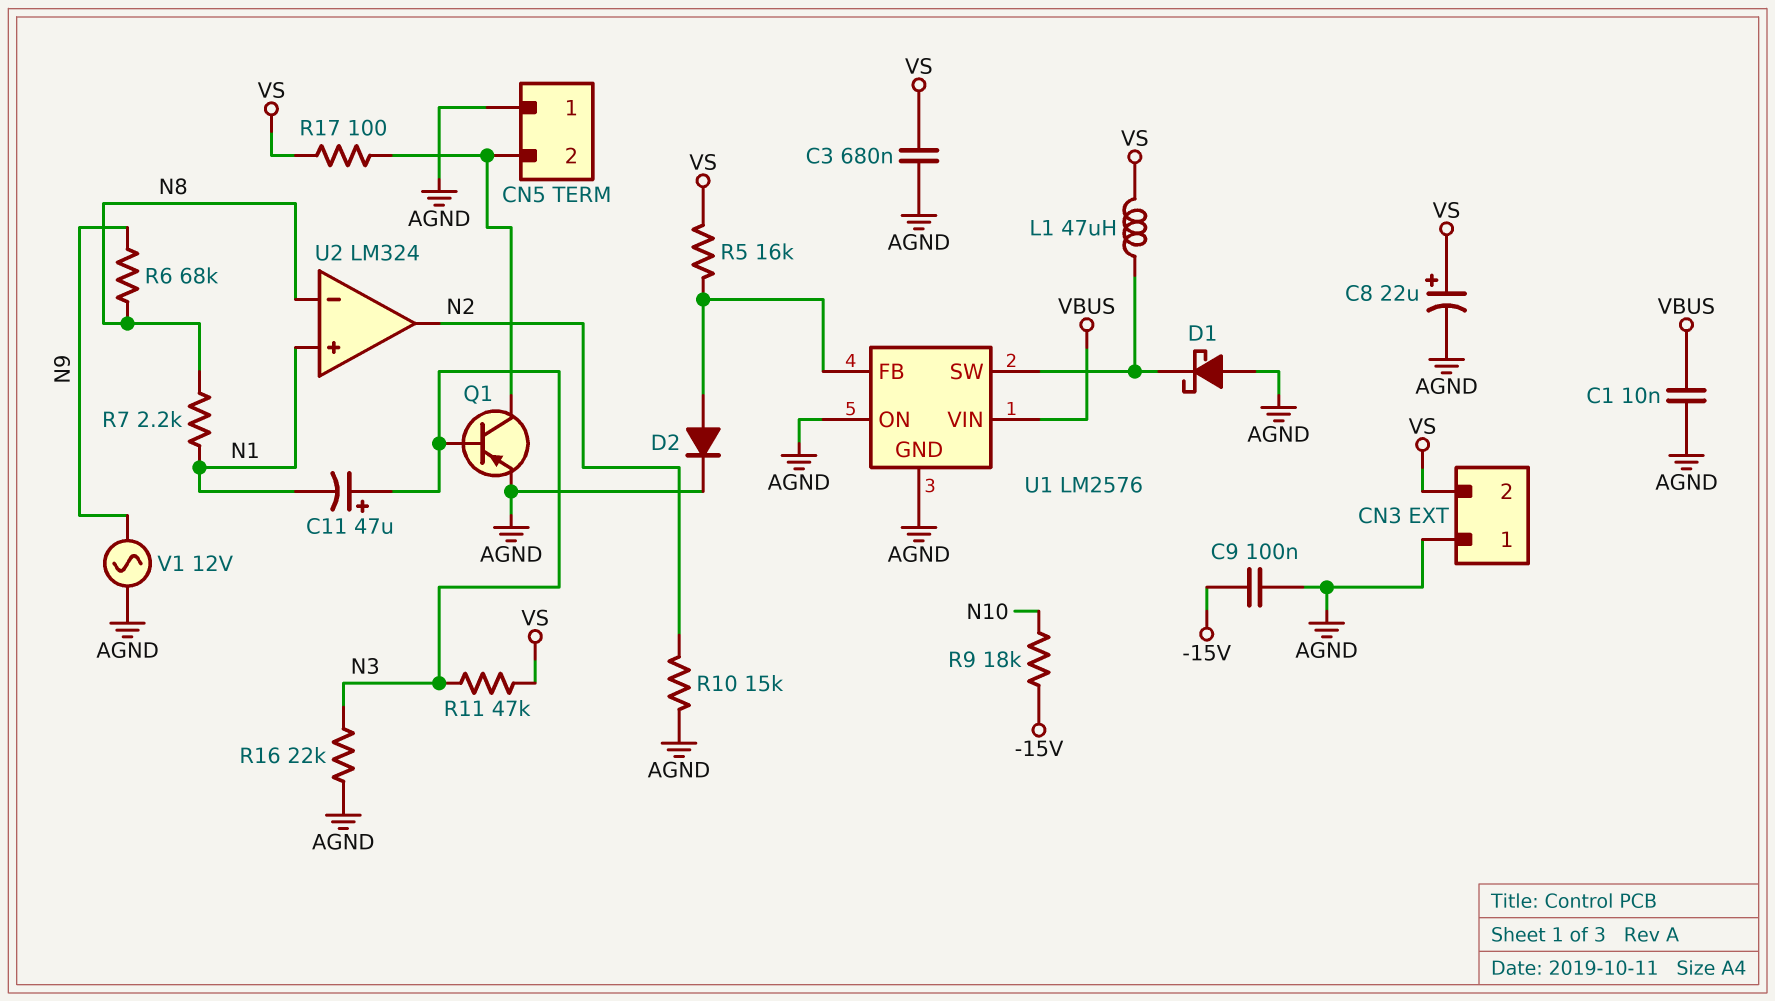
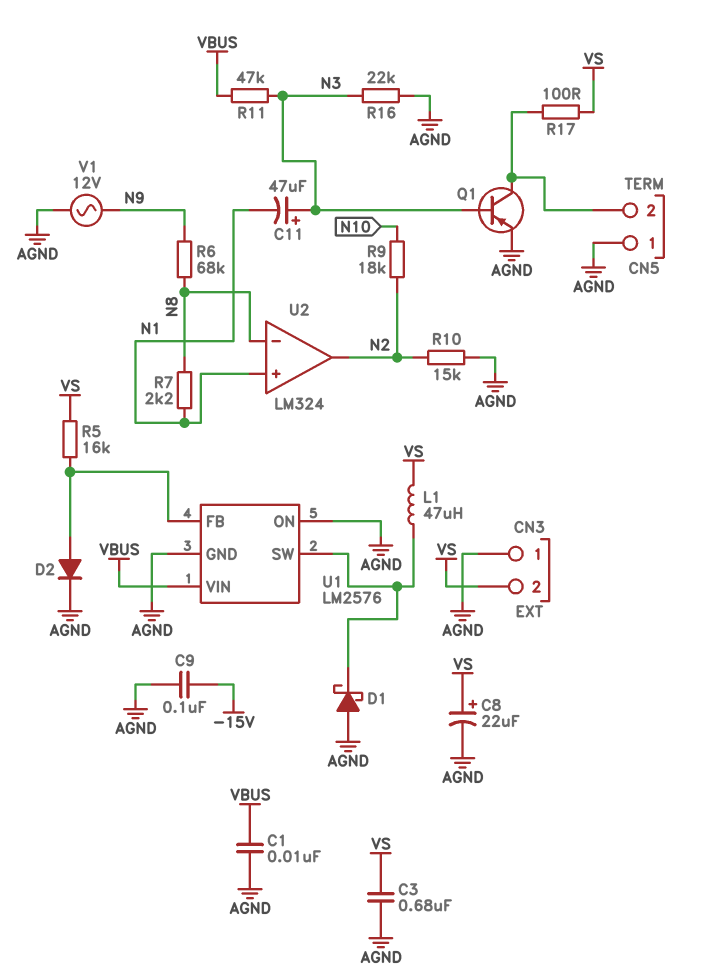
R9: 18k (-15V, N10) -> 18k (N2, N10)
R11: 47k (N3, VS) -> 47k (N3, VBUS)

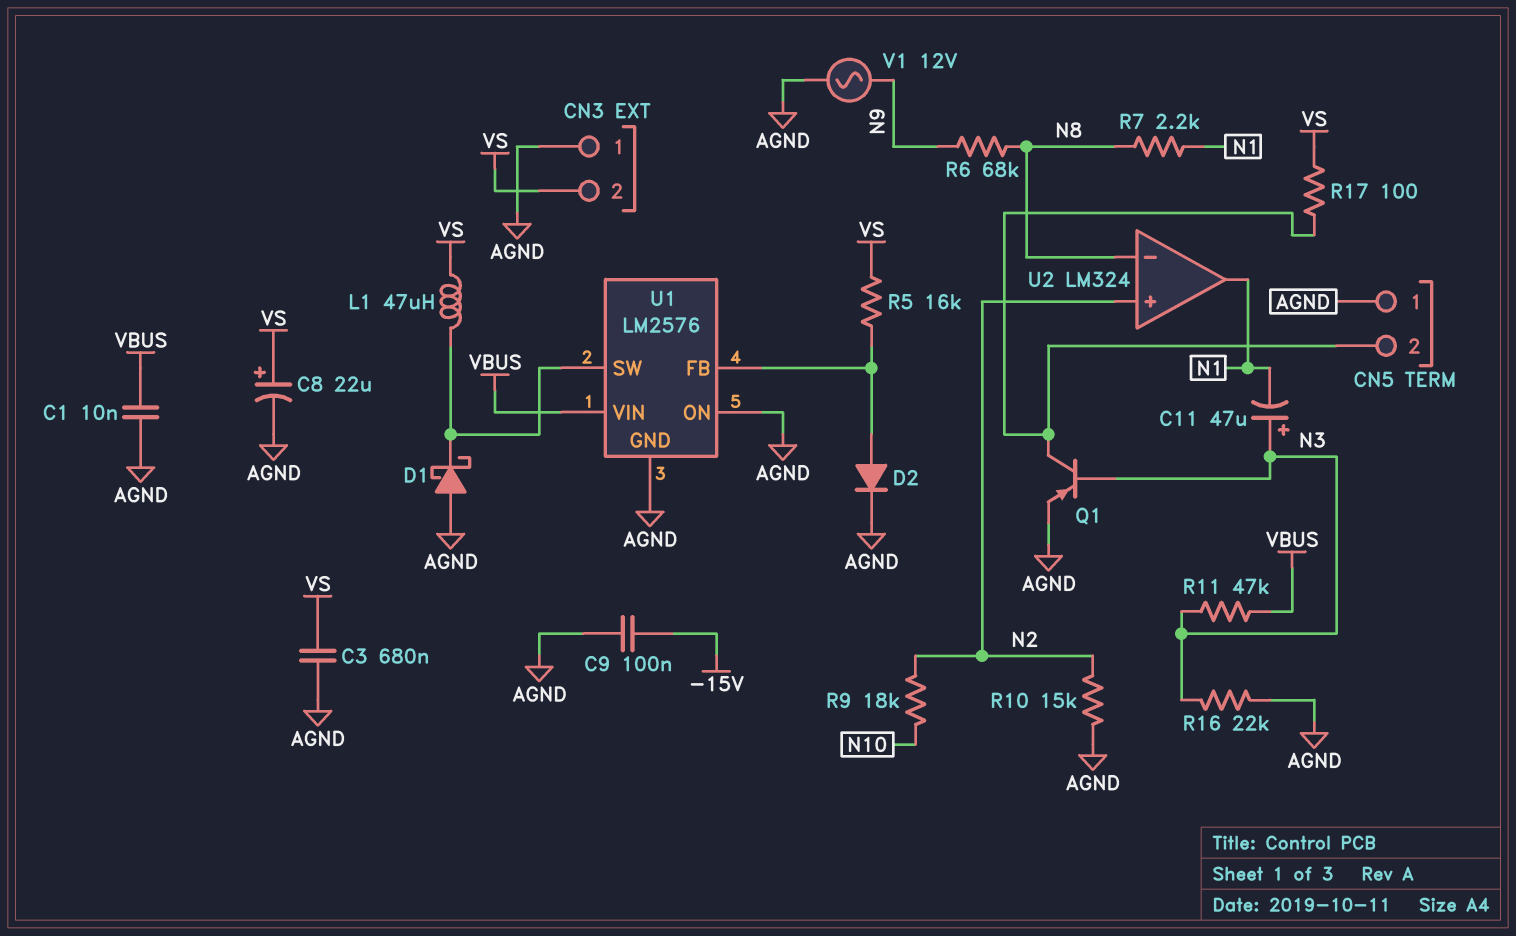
U2 pin in+: N1 -> N2
U2 pin out: N2 -> N1

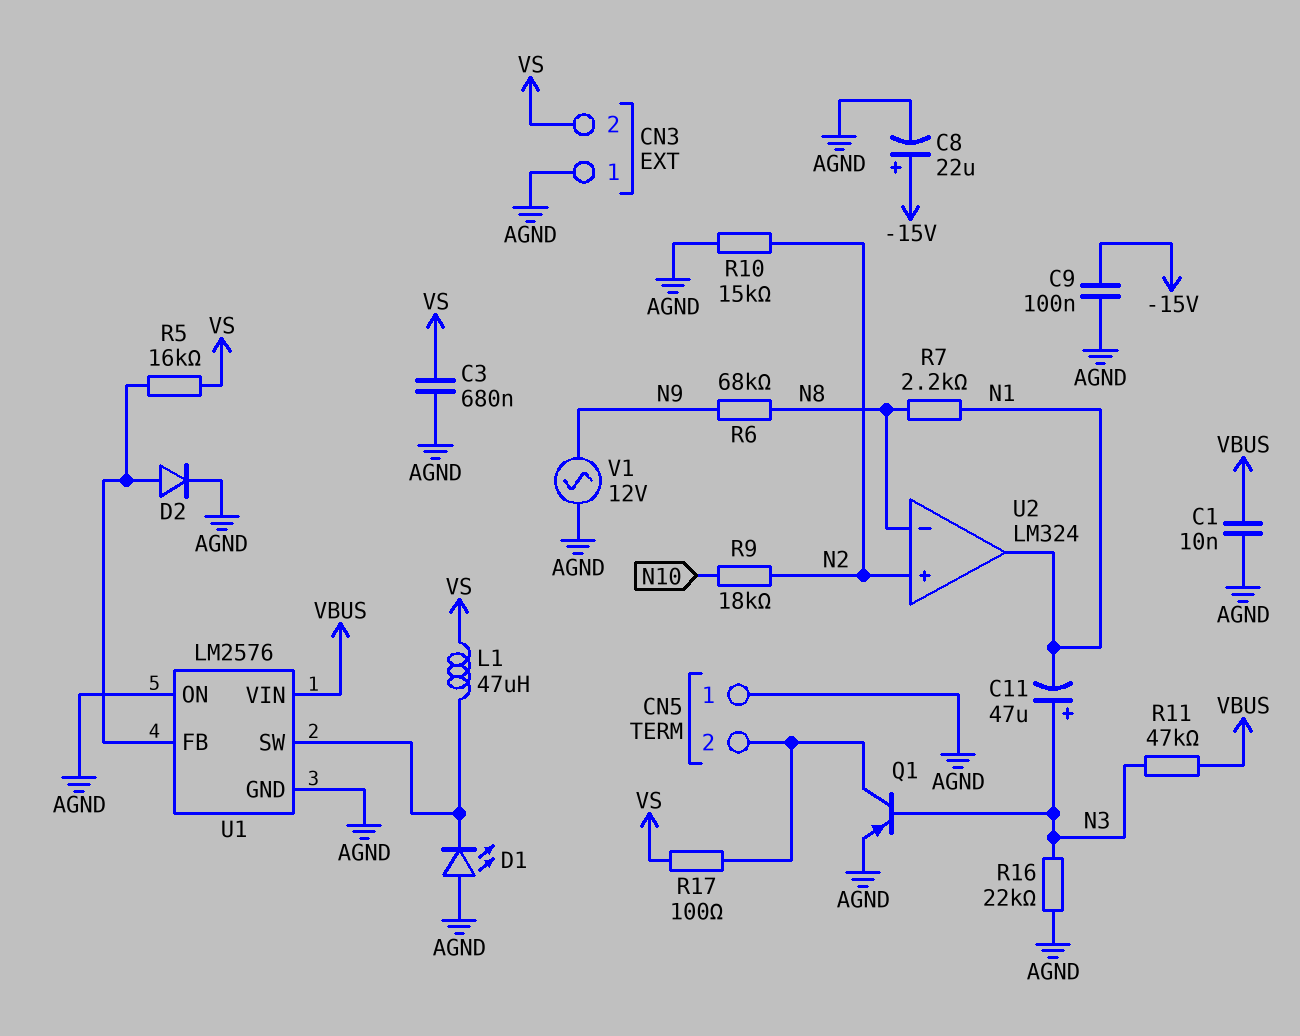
C8: 22uF (plus VS, minus AGND) -> 22uF (plus -15V, minus AGND)
D1: schottky (A AGND, K U1/SW) -> LED (A AGND, K U1/SW)

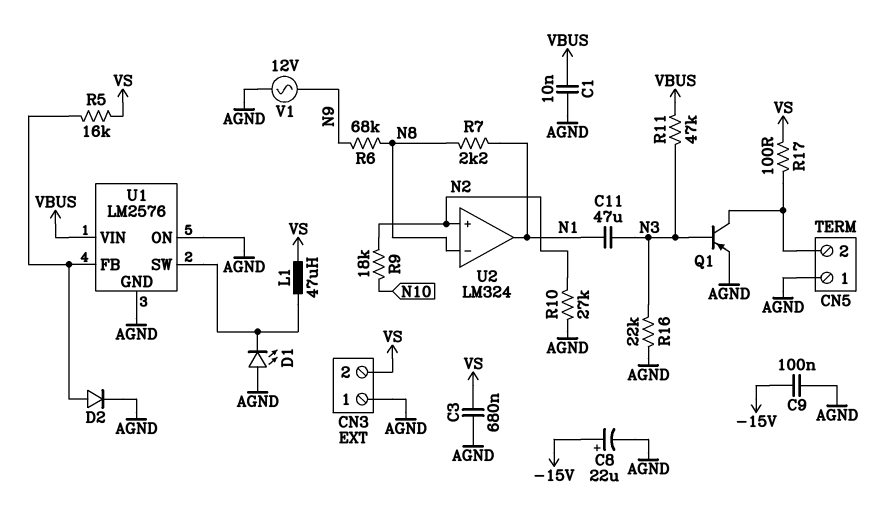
C11: 47uF (plus N3, minus N1) -> 47uF (N1, N3)
R10: 15k (AGND, N2) -> 27k (AGND, N2)

